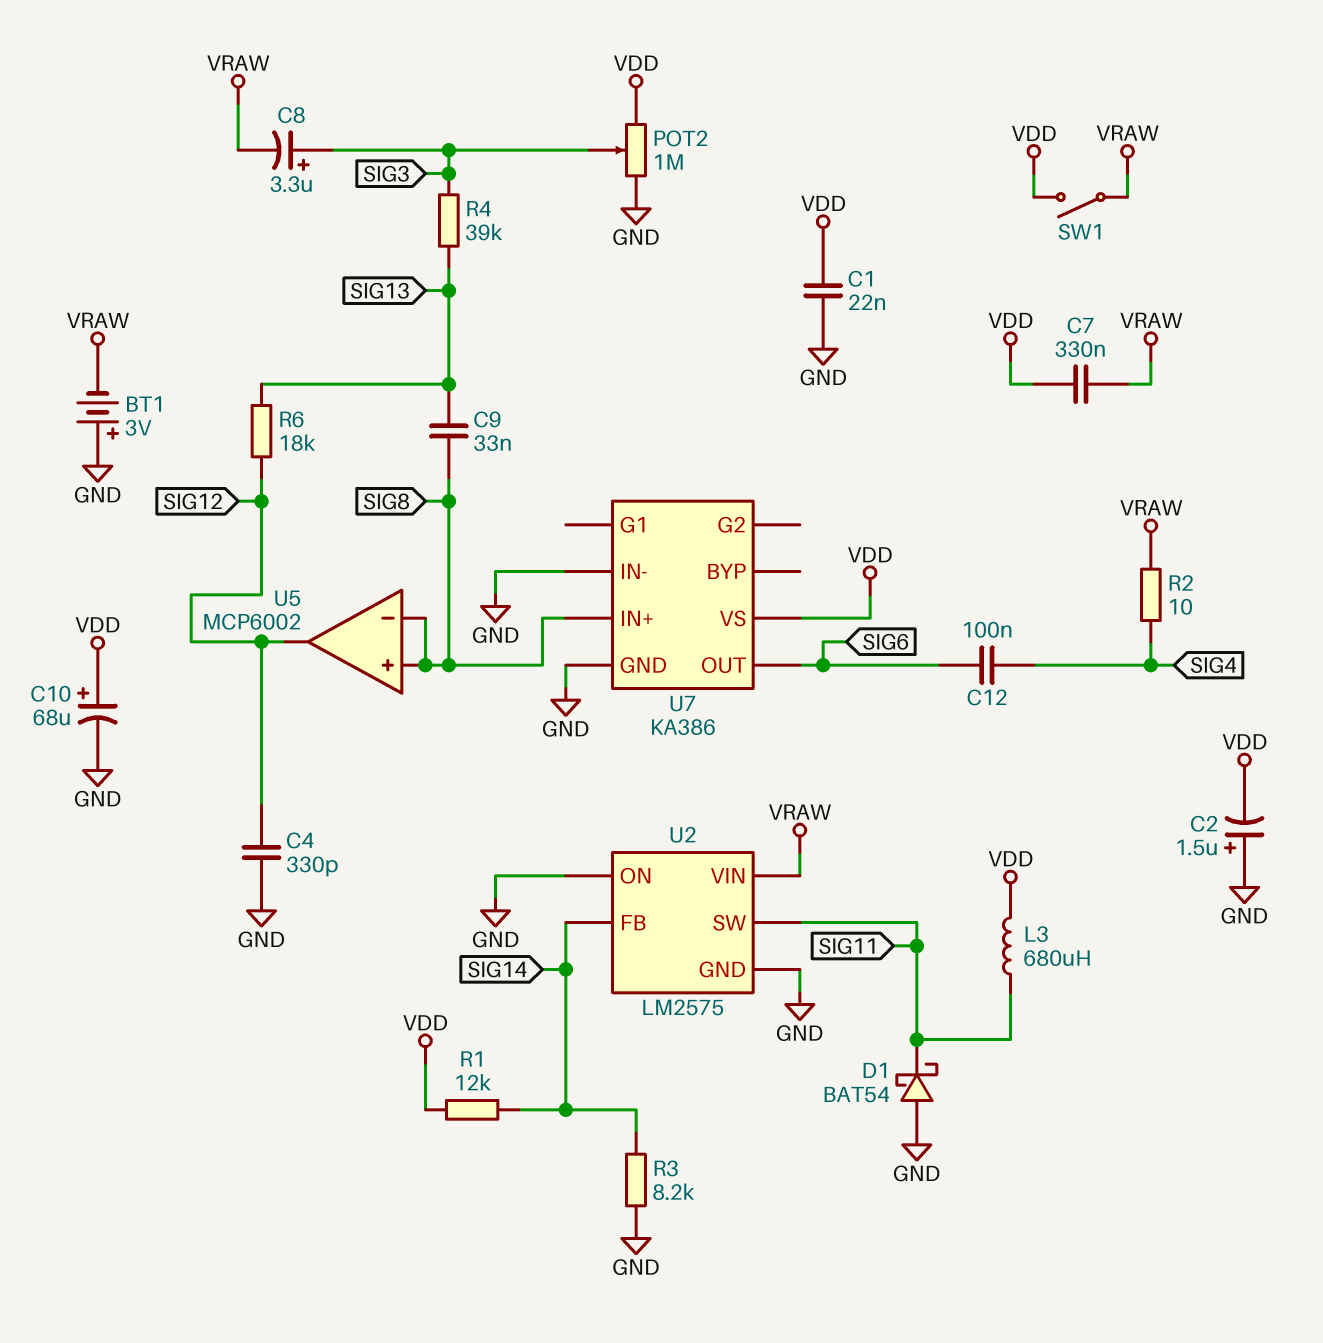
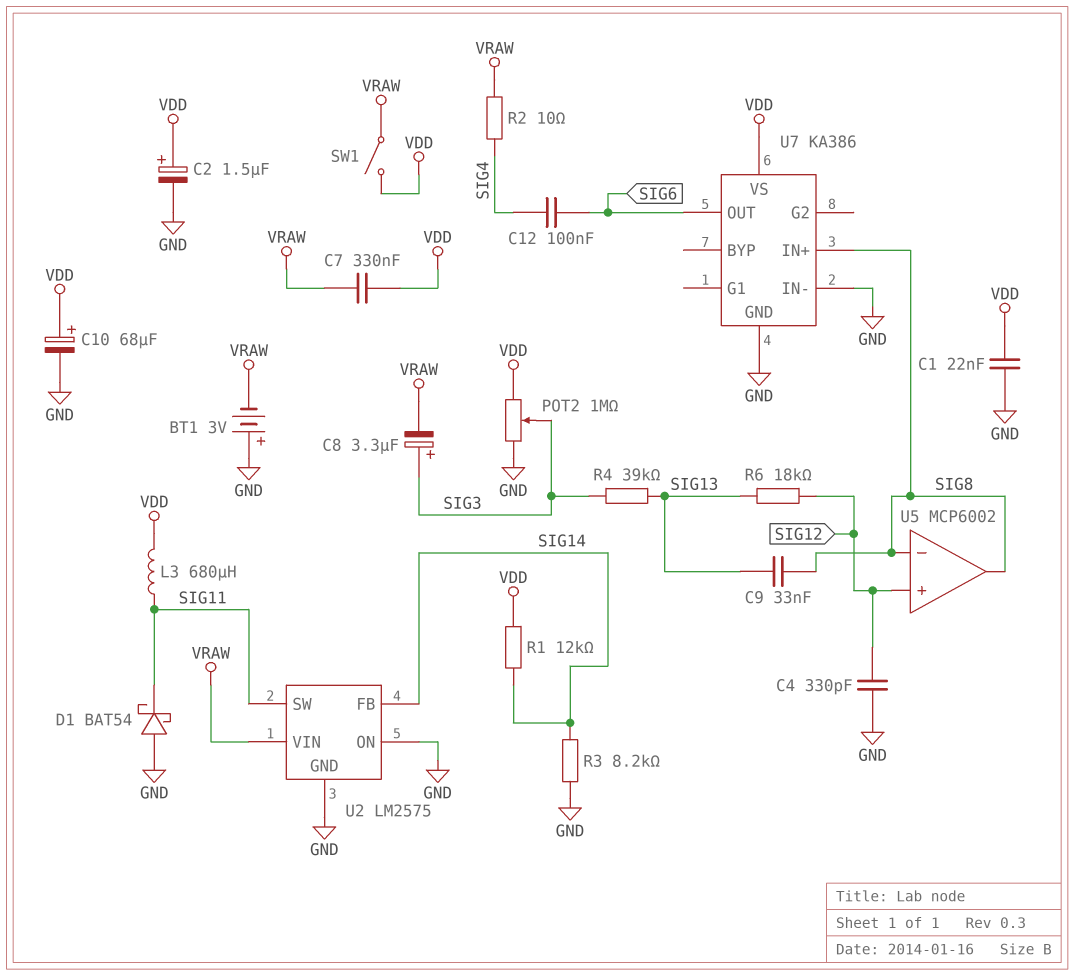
C2: 1.5uF (plus GND, minus VDD) -> 1.5uF (plus VDD, minus GND)
U5 pin in+: SIG8 -> SIG12
U5 pin out: SIG12 -> SIG8

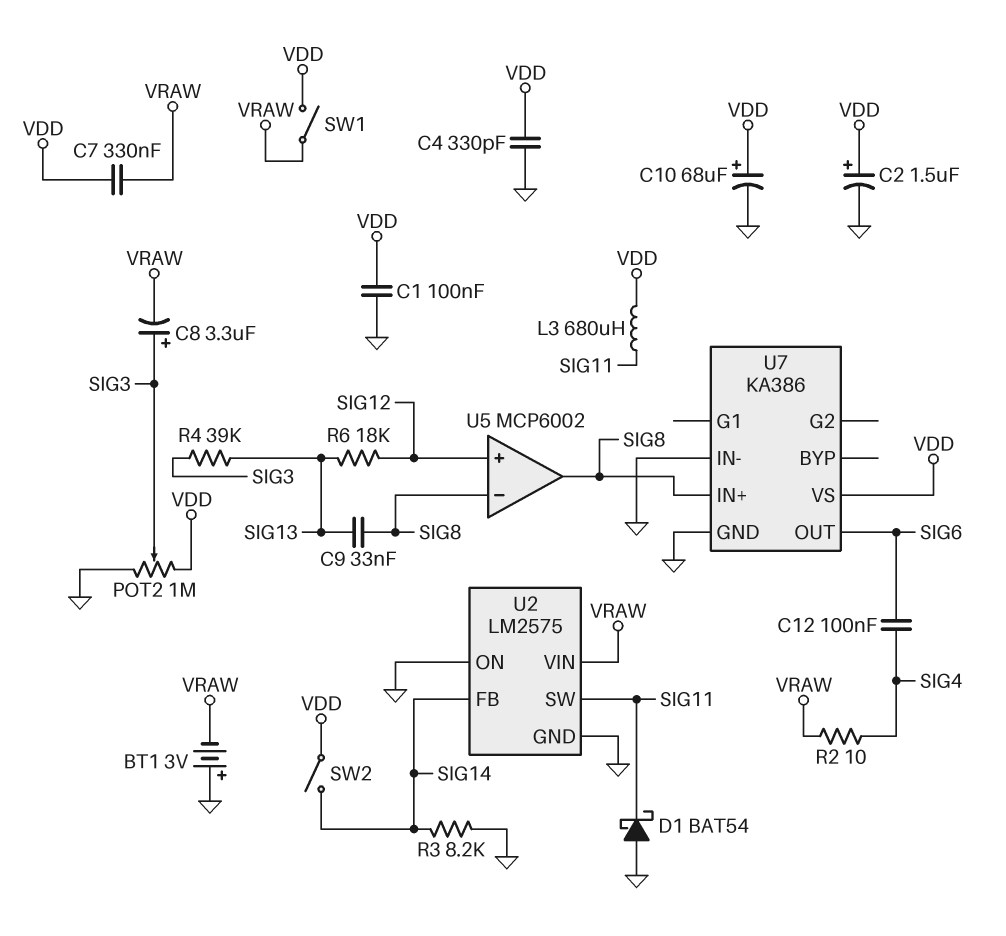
C1: 22nF (GND, VDD) -> 100nF (GND, VDD)
C4: 330pF (GND, SIG12) -> 330pF (GND, VDD)
R1: 12k (SIG14, VDD) -> none
SW2: none -> switch (SIG14, VDD)

